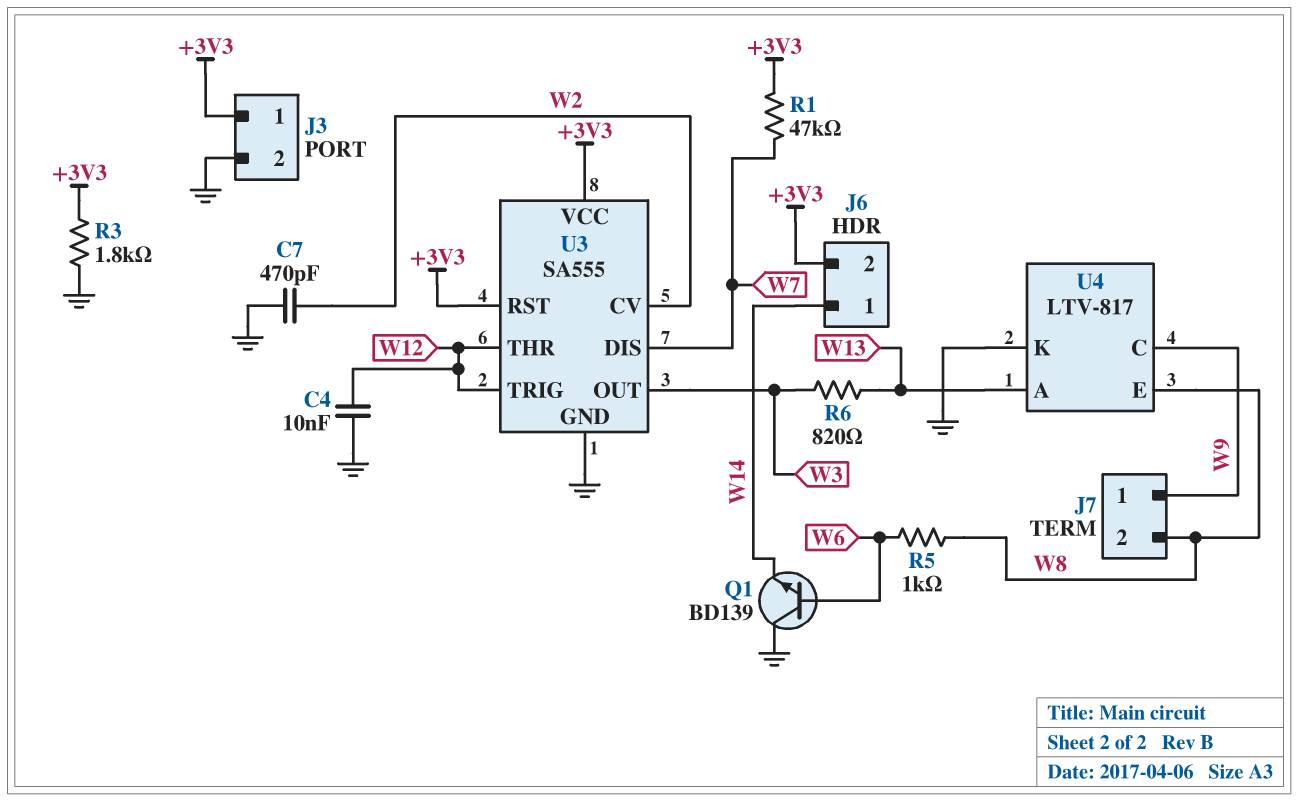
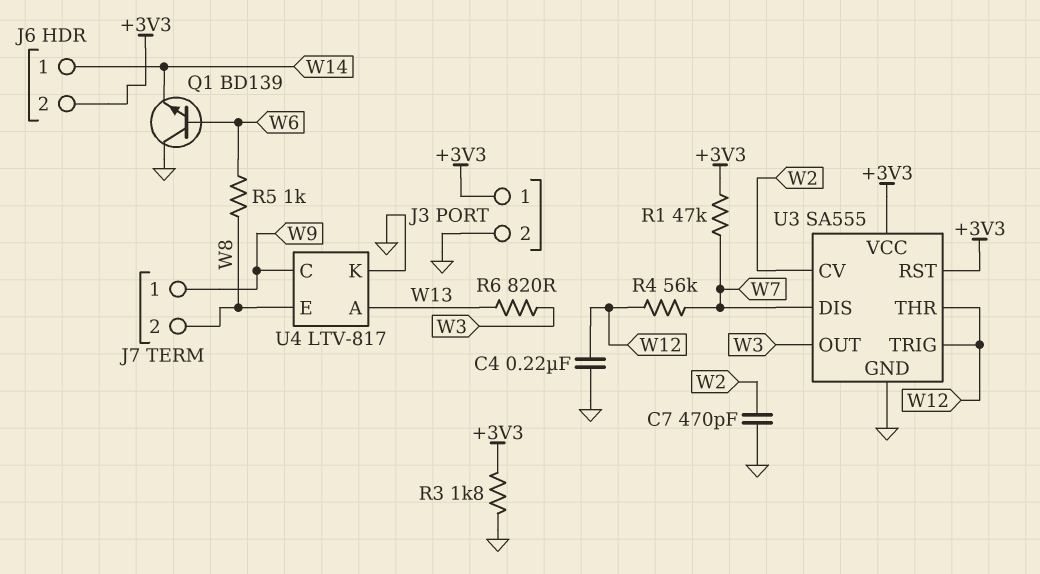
C4: 10nF (GND, W12) -> 220nF (GND, W12)
R4: none -> 56k (W7, W12)

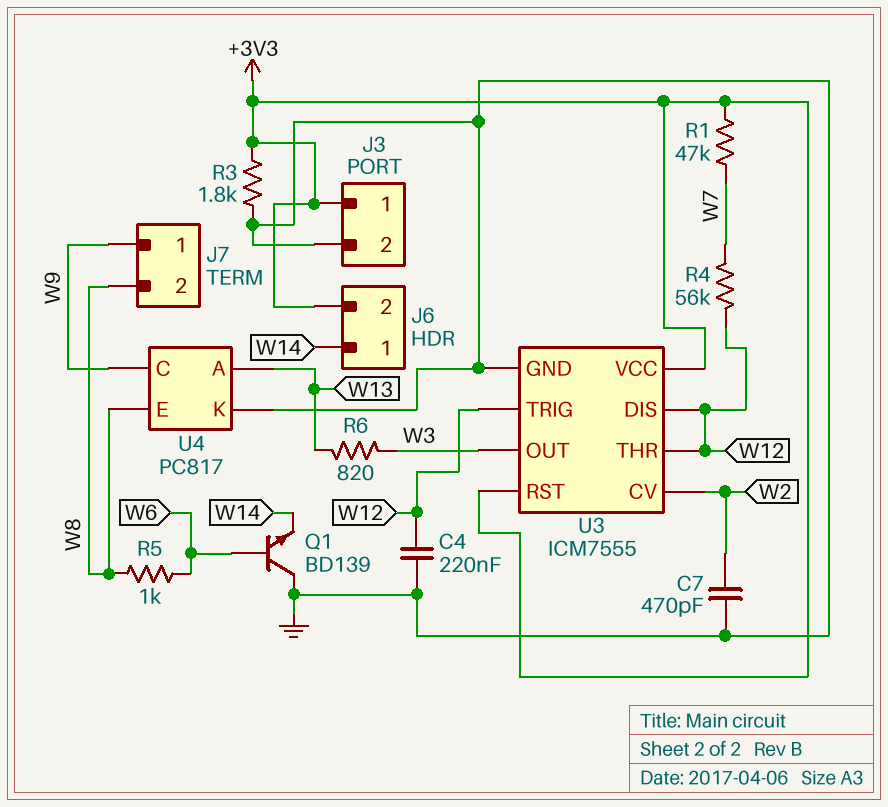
U3: SA555 -> ICM7555
U3 pin DIS: W7 -> W12
U4: LTV-817 -> PC817

